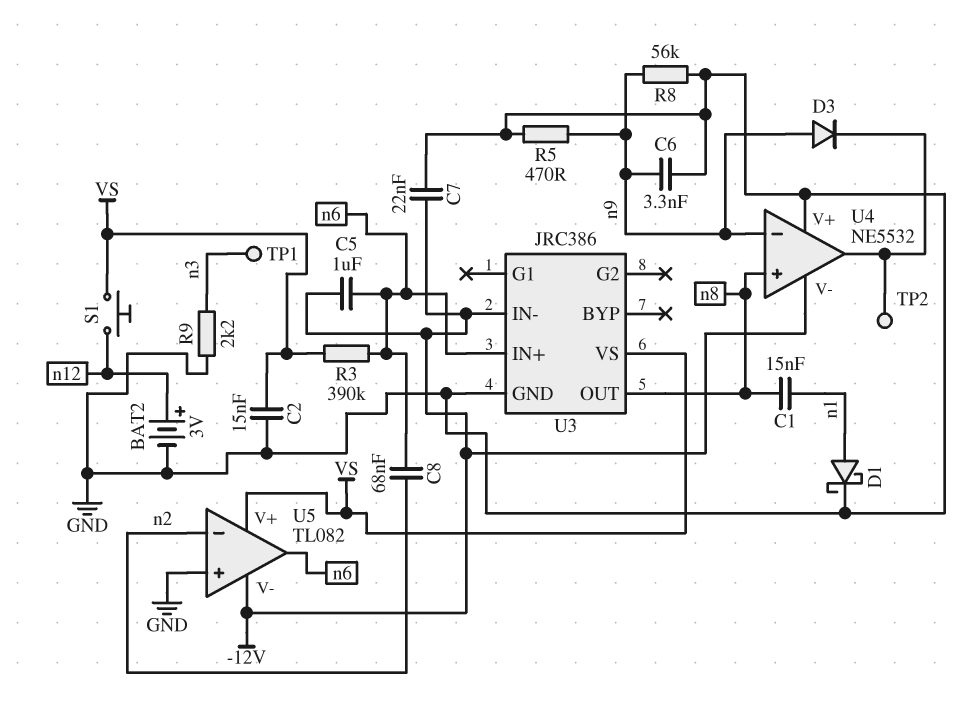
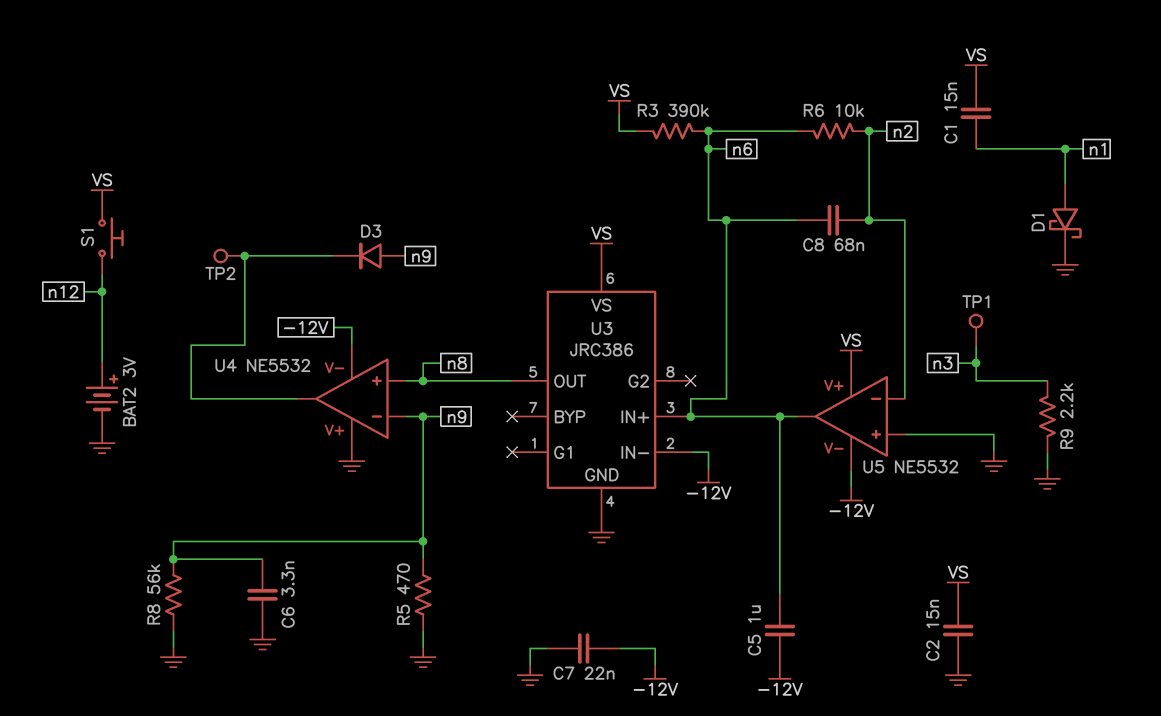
C1: 15nF (n1, n8) -> 15nF (VS, n1)
R6: none -> 10k (n2, n6)
U5: TL082 -> NE5532

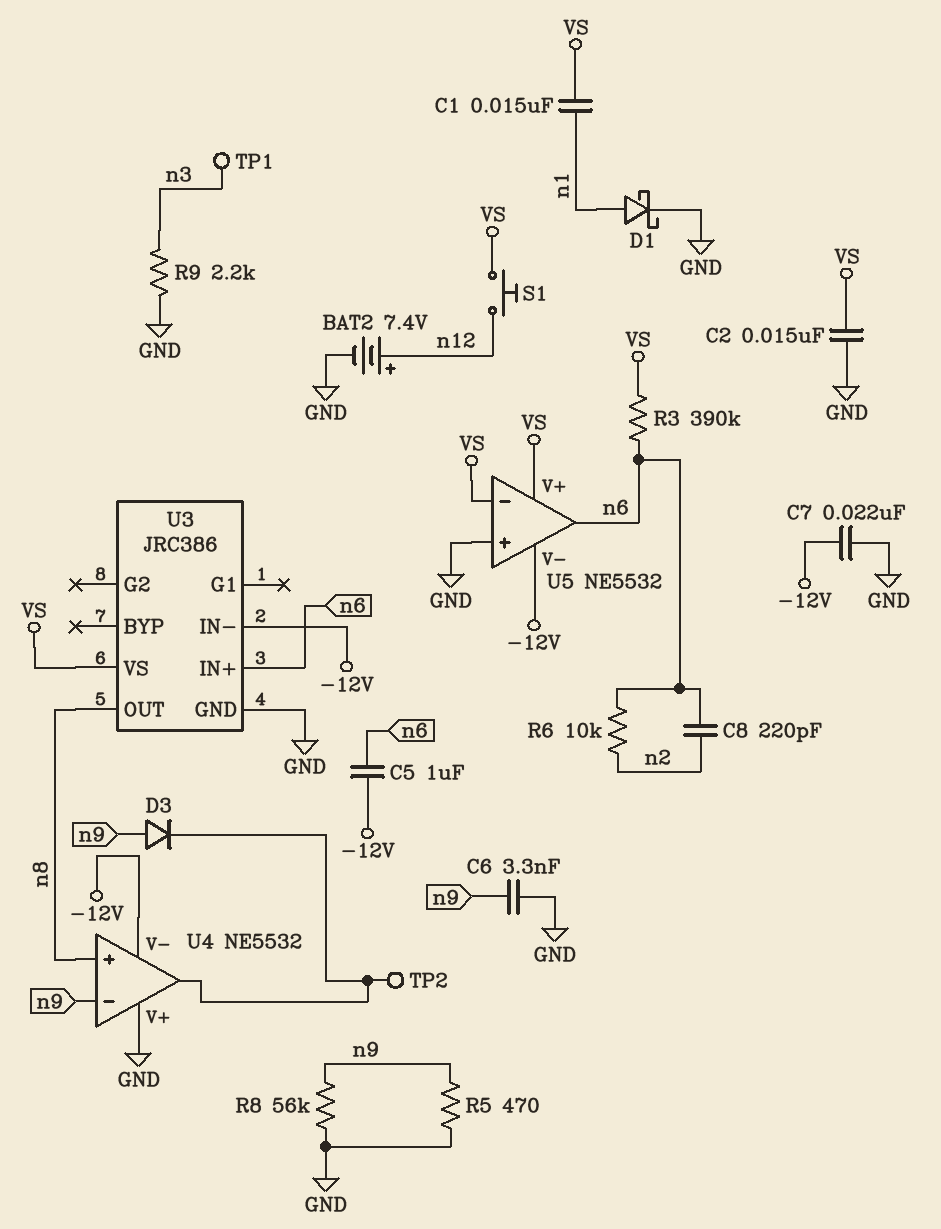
BAT2: 3V (plus n12, minus GND) -> 7.4V (plus n12, minus GND)
C8: 68nF (n2, n6) -> 220pF (n2, n6)
U5 pin in-: n2 -> VS

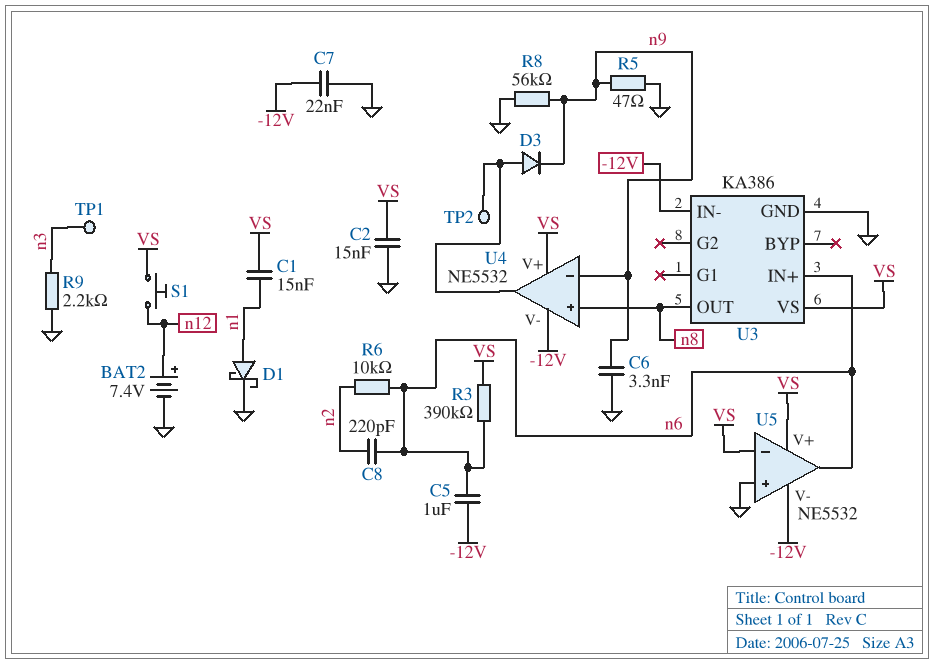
D3: diode (A n9, K U4/out) -> diode (A U4/out, K n9)
R5: 470 (GND, n9) -> 47 (GND, n9)
U3: JRC386 -> KA386
U4 pin V+: GND -> VS

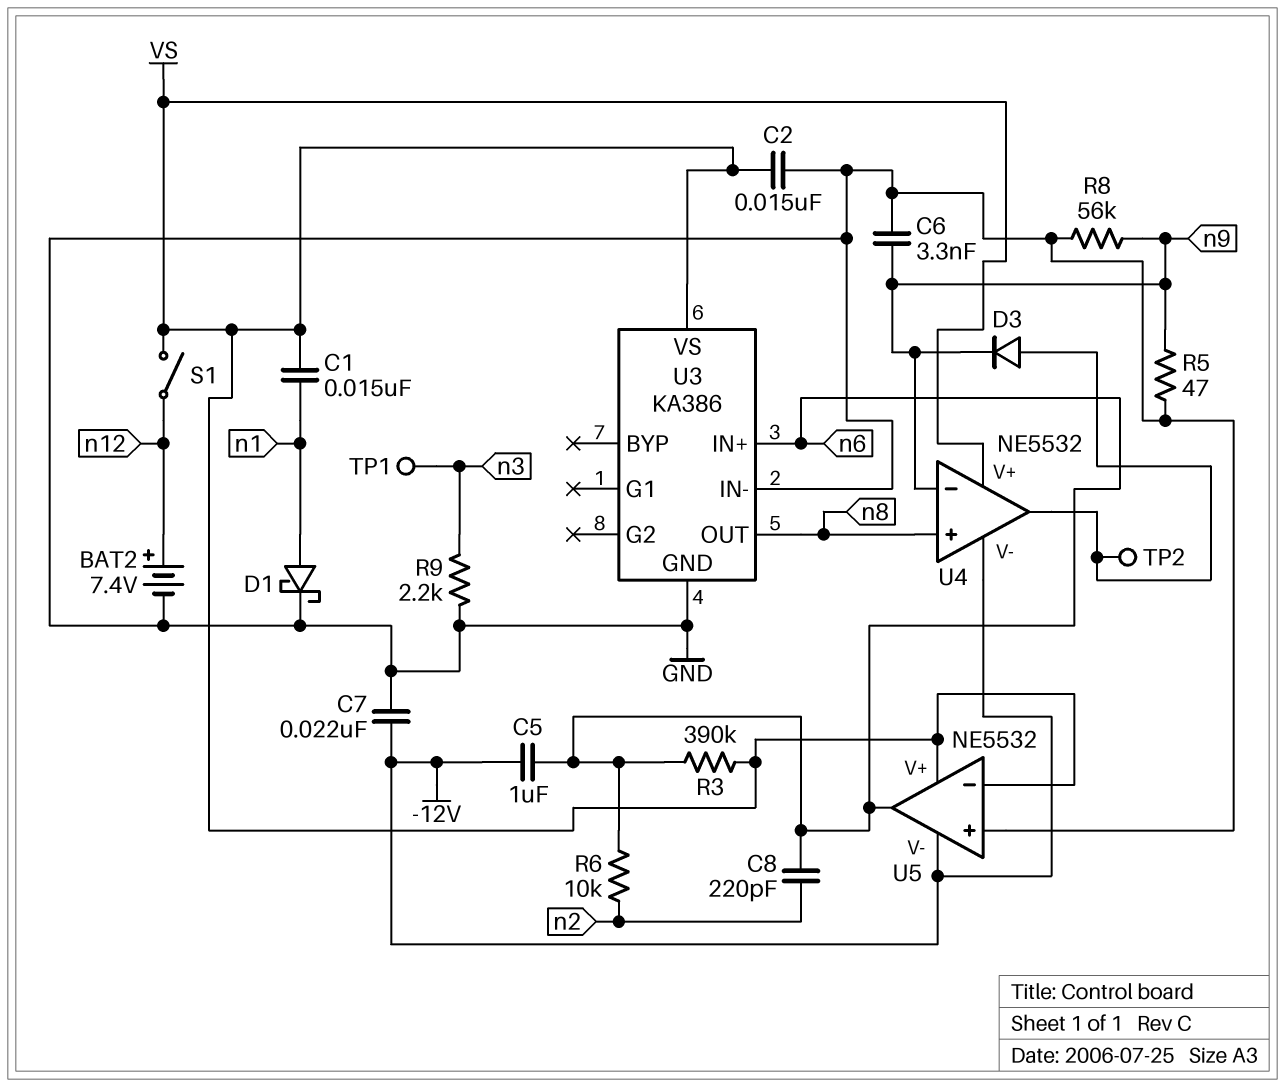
S1: button (VS, n12) -> switch (VS, n12)
U3 pin IN-: -12V -> GND

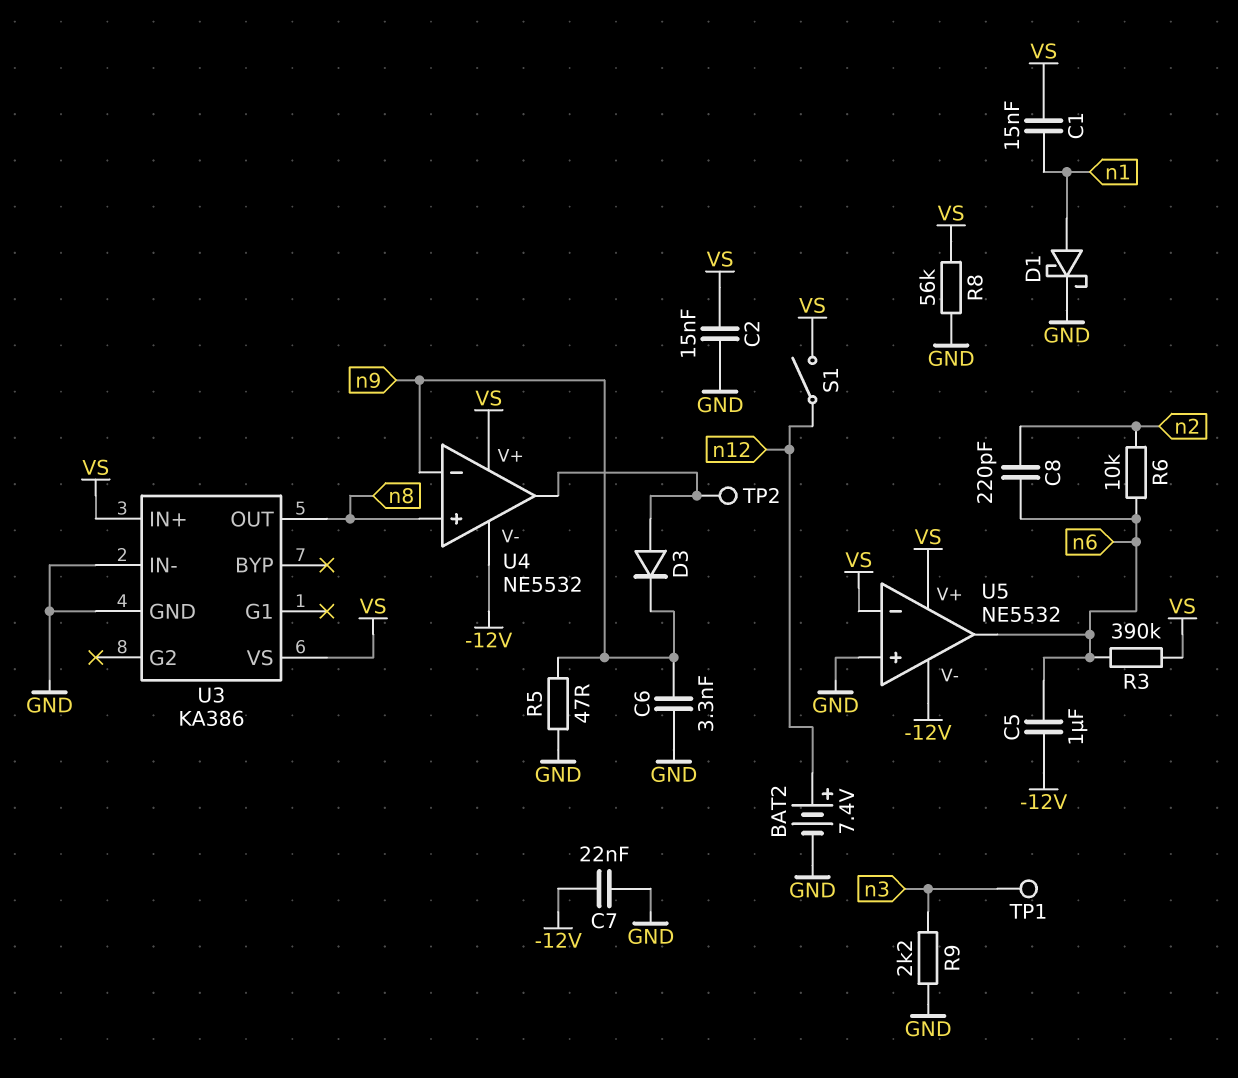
R8: 56k (GND, n9) -> 56k (GND, VS)
U3 pin IN+: n6 -> VS

